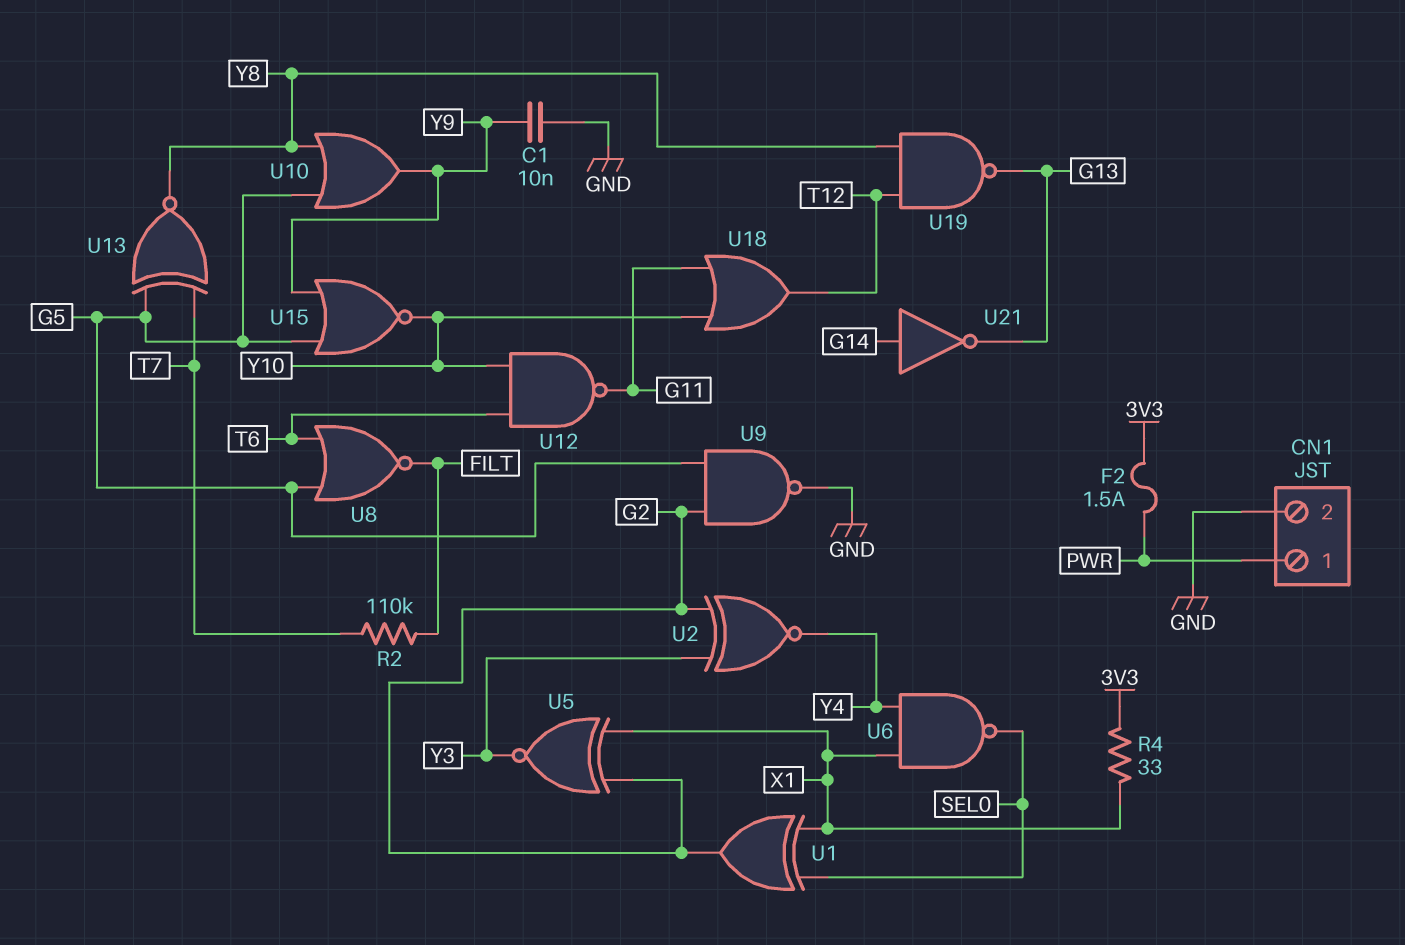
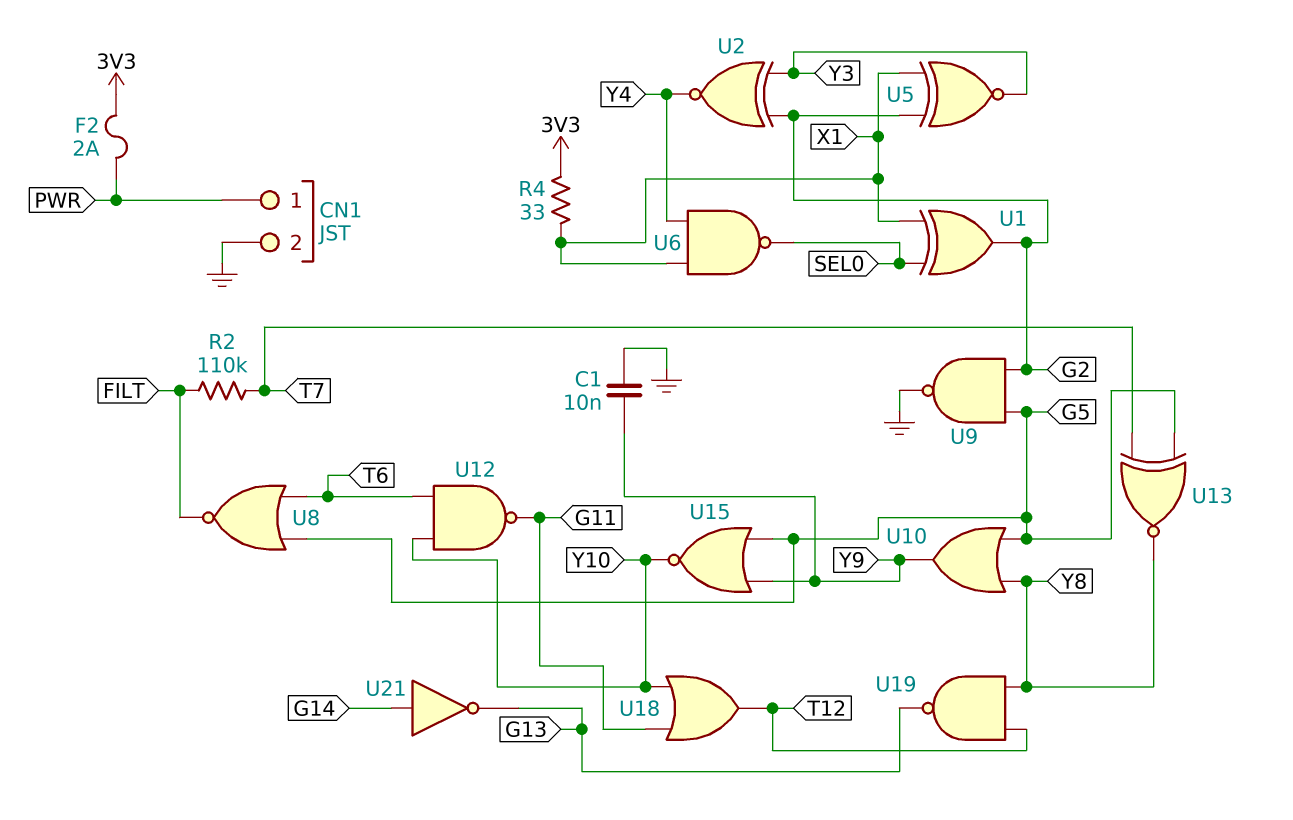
F2: 1.5A (3V3, PWR) -> 2A (3V3, PWR)

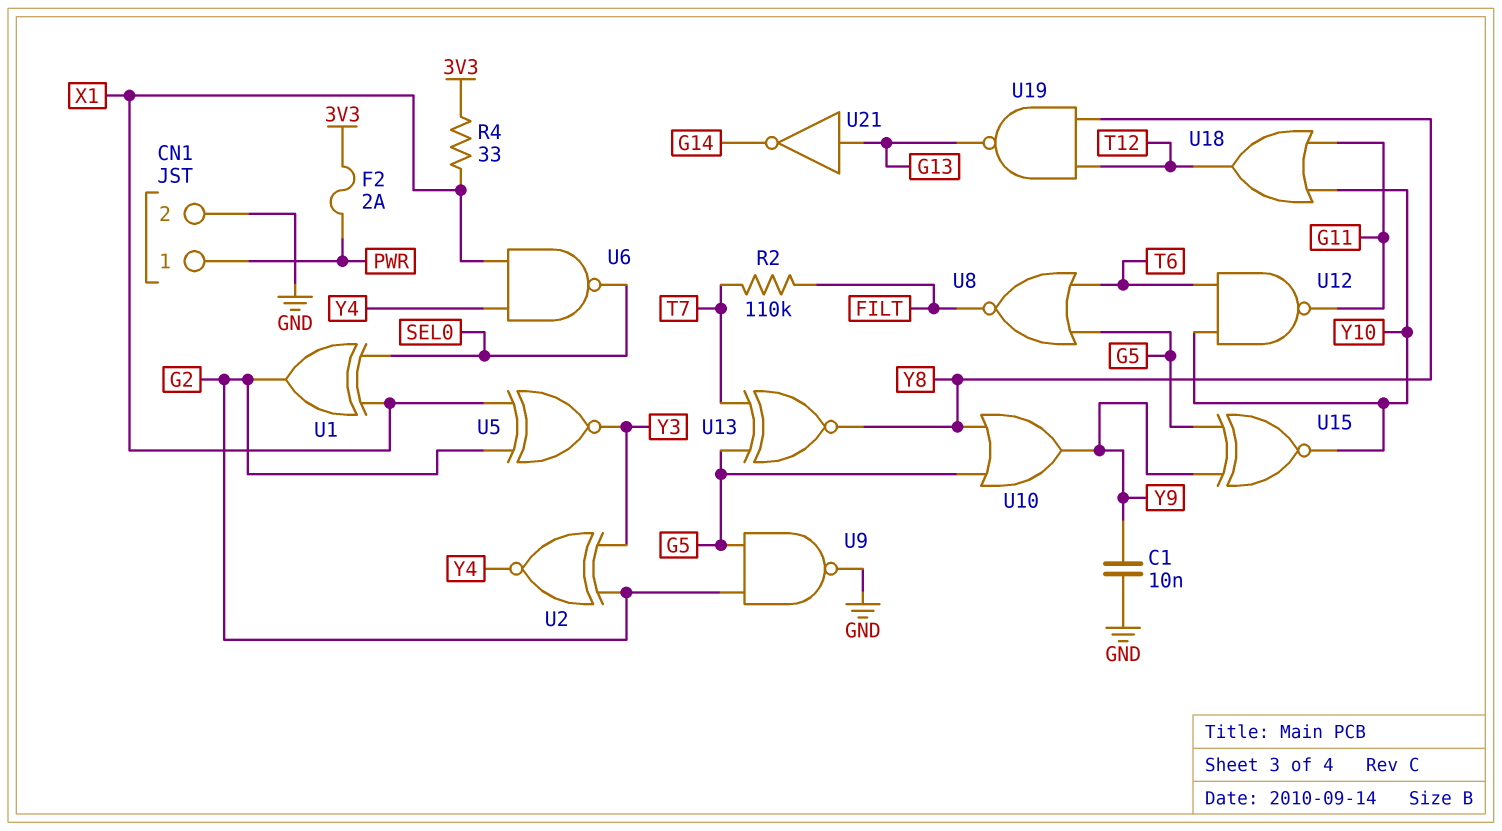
U15: NOR (in G5, in Y9, out Y10) -> XNOR (in G5, in Y9, out Y10)
U21: NOT (in G14, out G13) -> NOT (in G13, out G14)

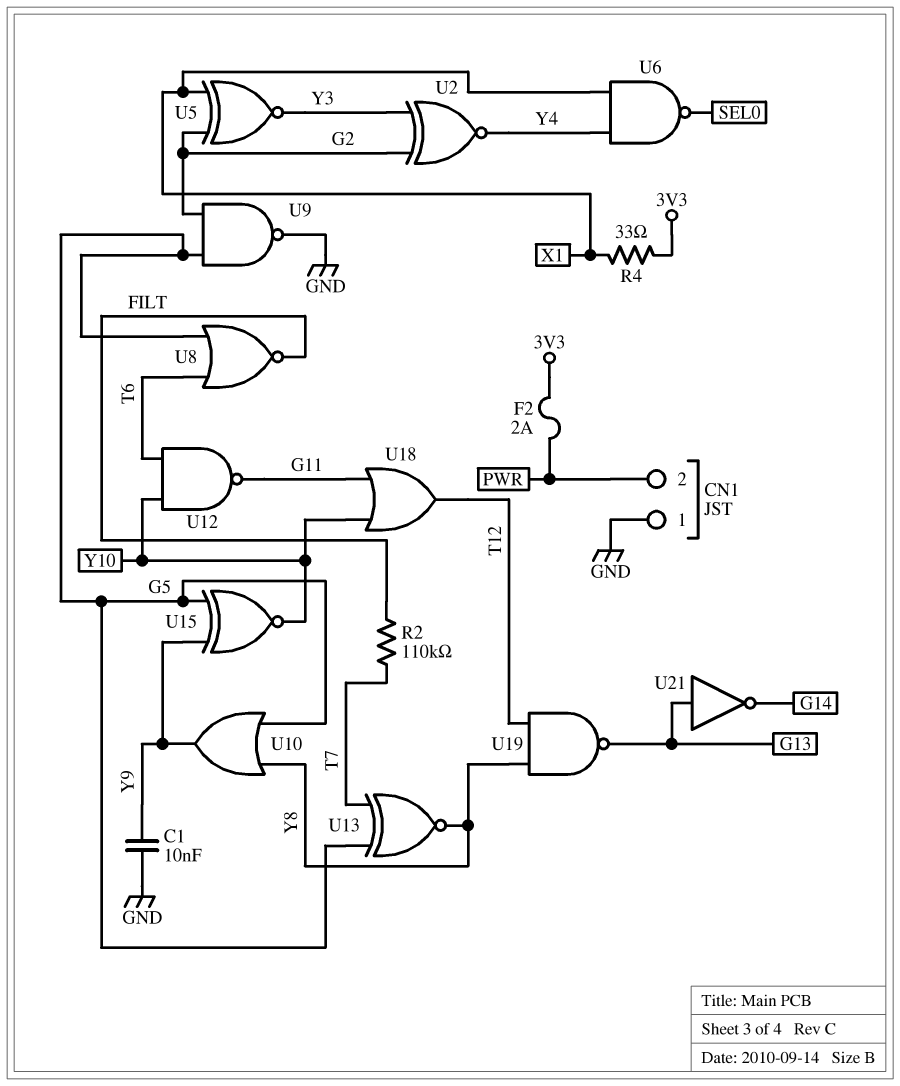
CN1 pin 1: PWR -> GND
CN1 pin 2: GND -> PWR
U1: XOR (in SEL0, in X1, out G2) -> none

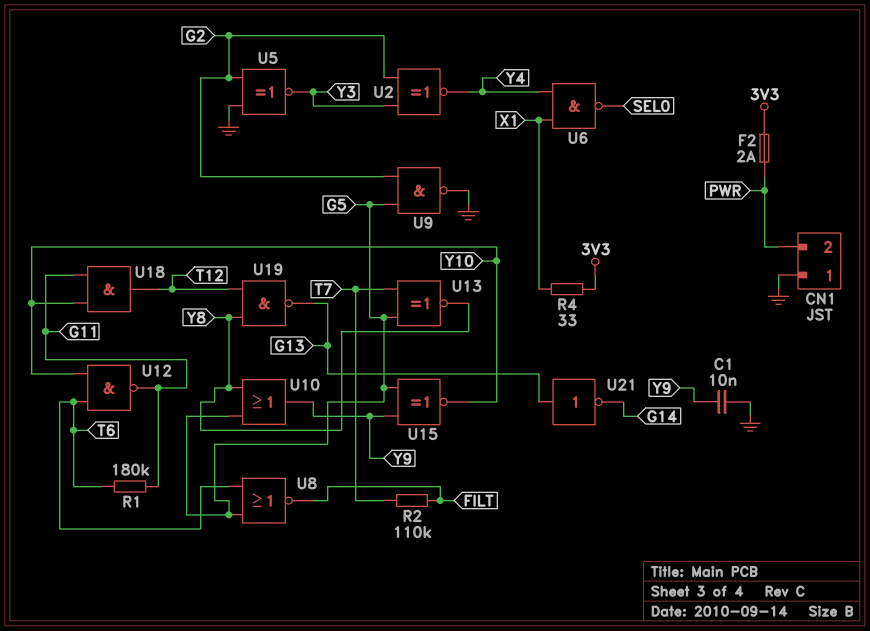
R1: none -> 180k (G11, T6)
U5: XNOR (in G2, in X1, out Y3) -> XNOR (in G2, in GND, out Y3)
U18: OR (in G11, in Y10, out T12) -> AND (in G11, in Y10, out T12)

